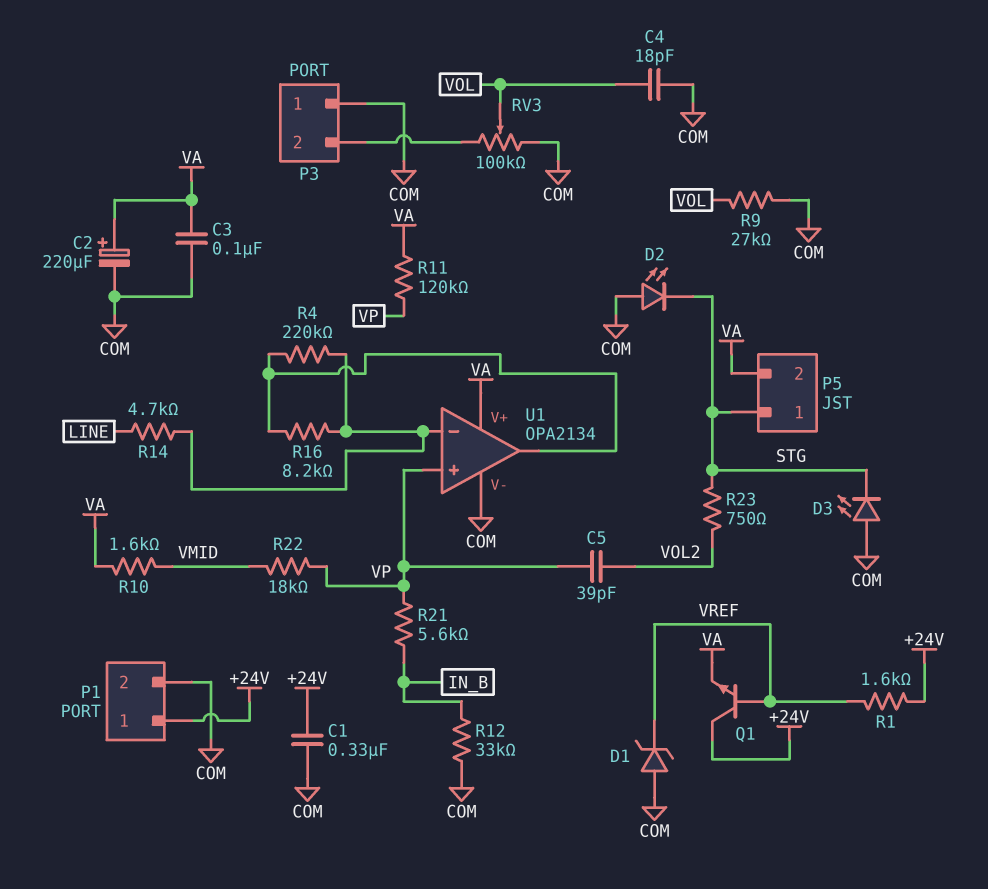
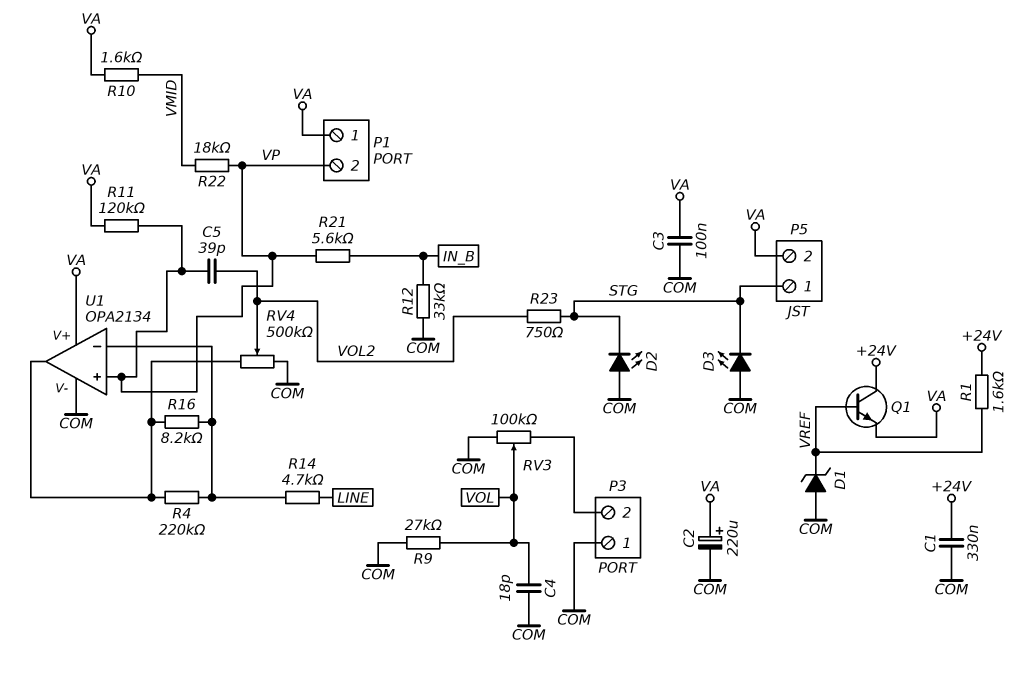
P1 pin 1: +24V -> VA
P1 pin 2: COM -> VP
RV4: none -> 500k (COM, U1/out, wiper VOL2)

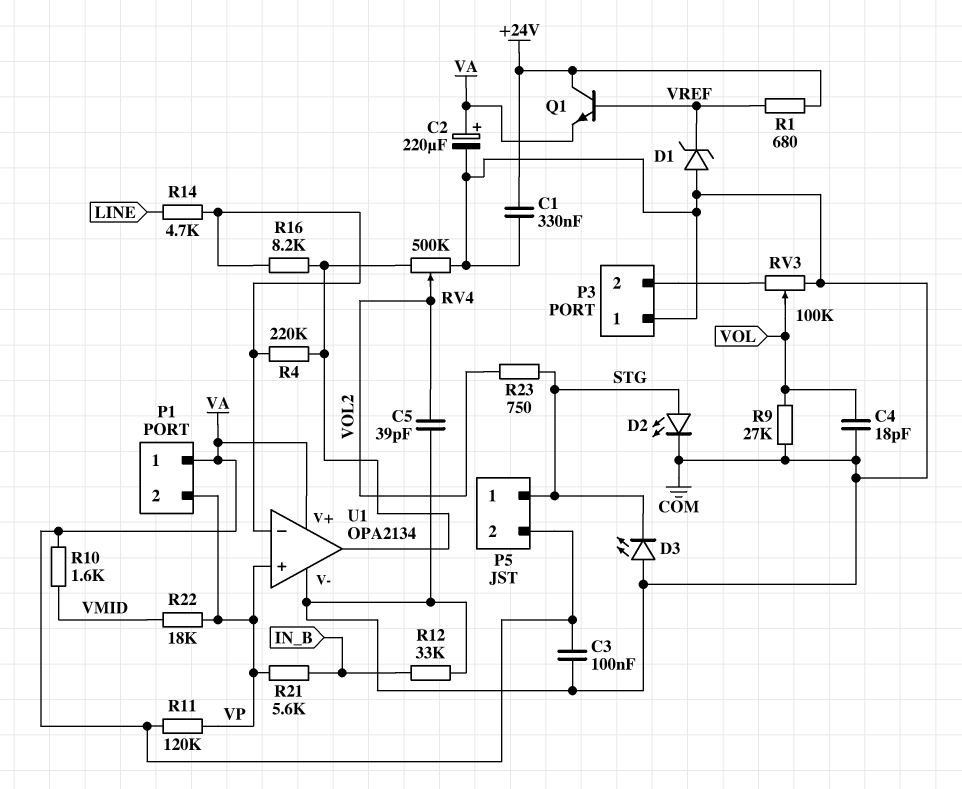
C5: 39pF (VOL2, VP) -> 39pF (COM, VOL2)
D2: LED (A COM, K STG) -> LED (A STG, K COM)
R1: 1.6k (+24V, VREF) -> 680 (+24V, VREF)

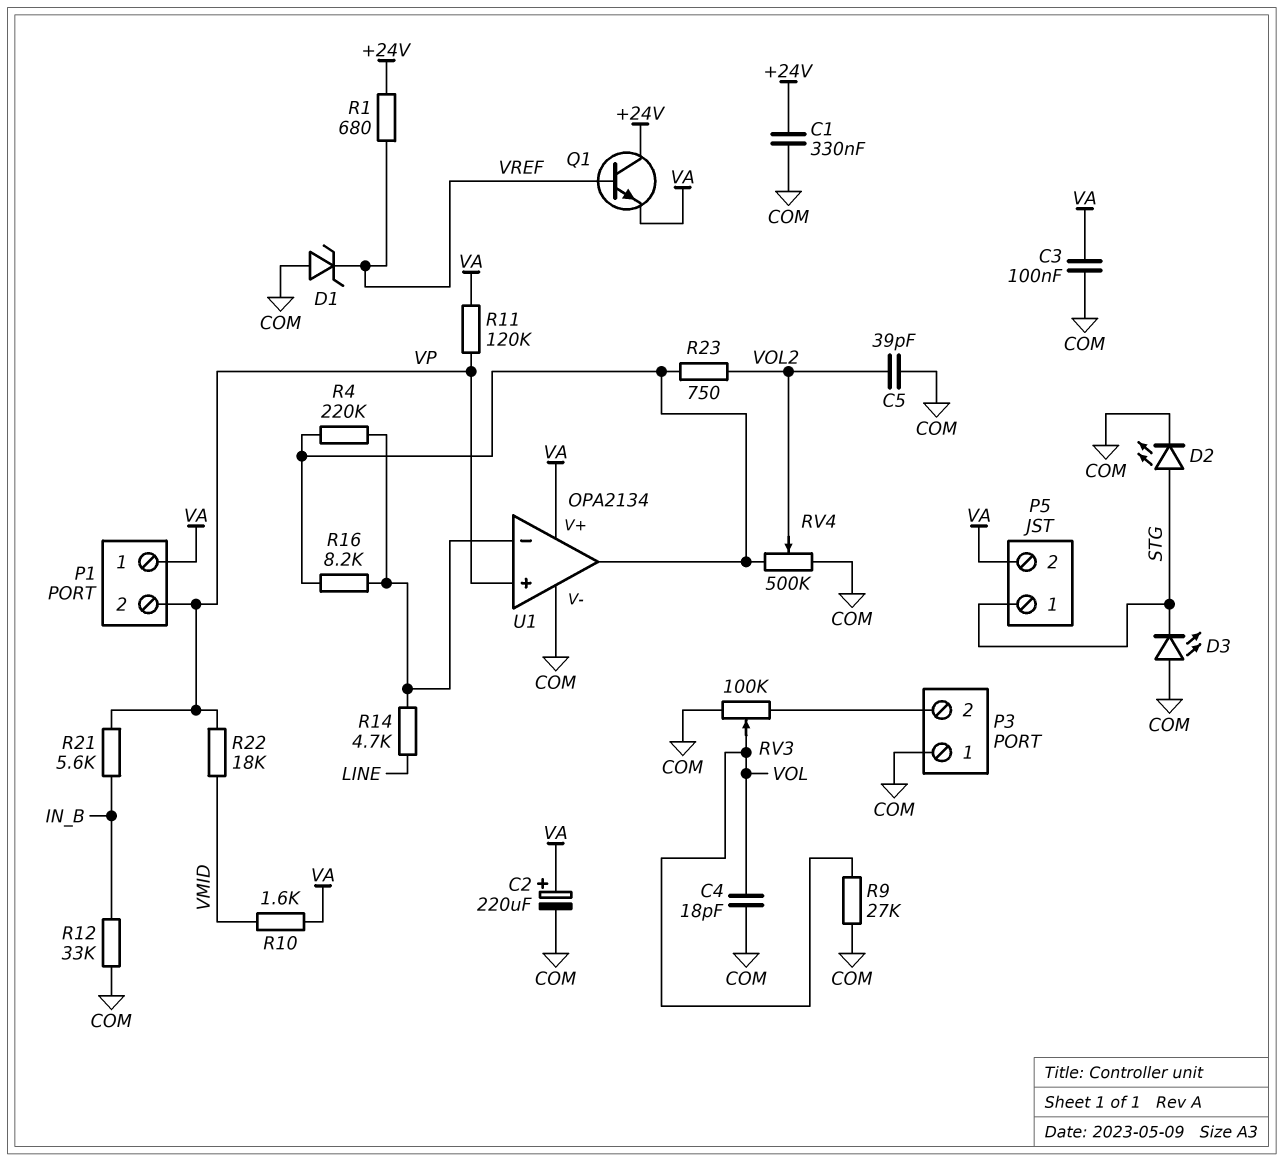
R23: 750 (STG, VOL2) -> 750 (U1/out, VOL2)

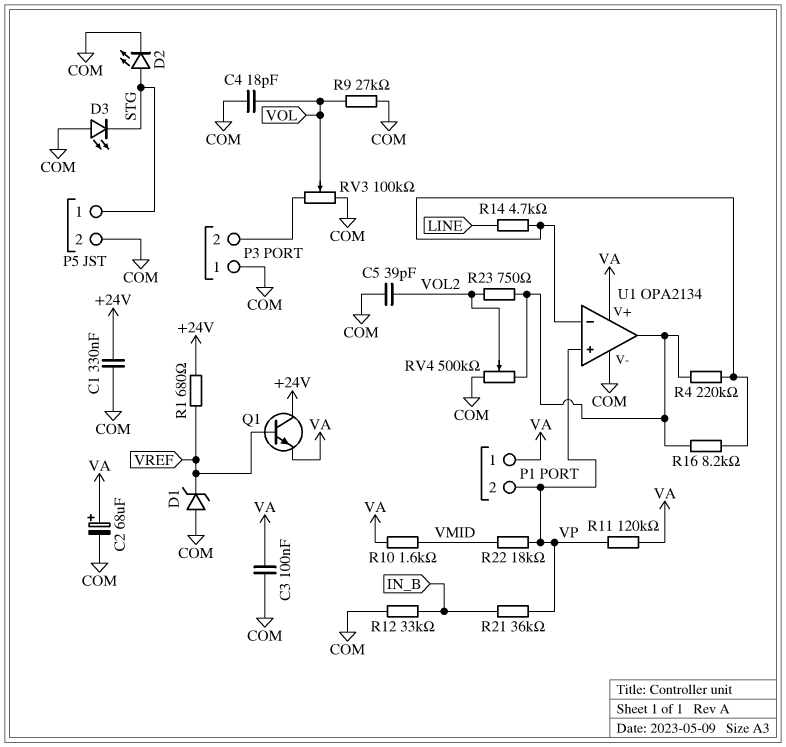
C2: 220uF (plus VA, minus COM) -> 68uF (plus VA, minus COM)
P5 pin 2: VA -> COM
R21: 5.6k (IN_B, VP) -> 36k (IN_B, VP)

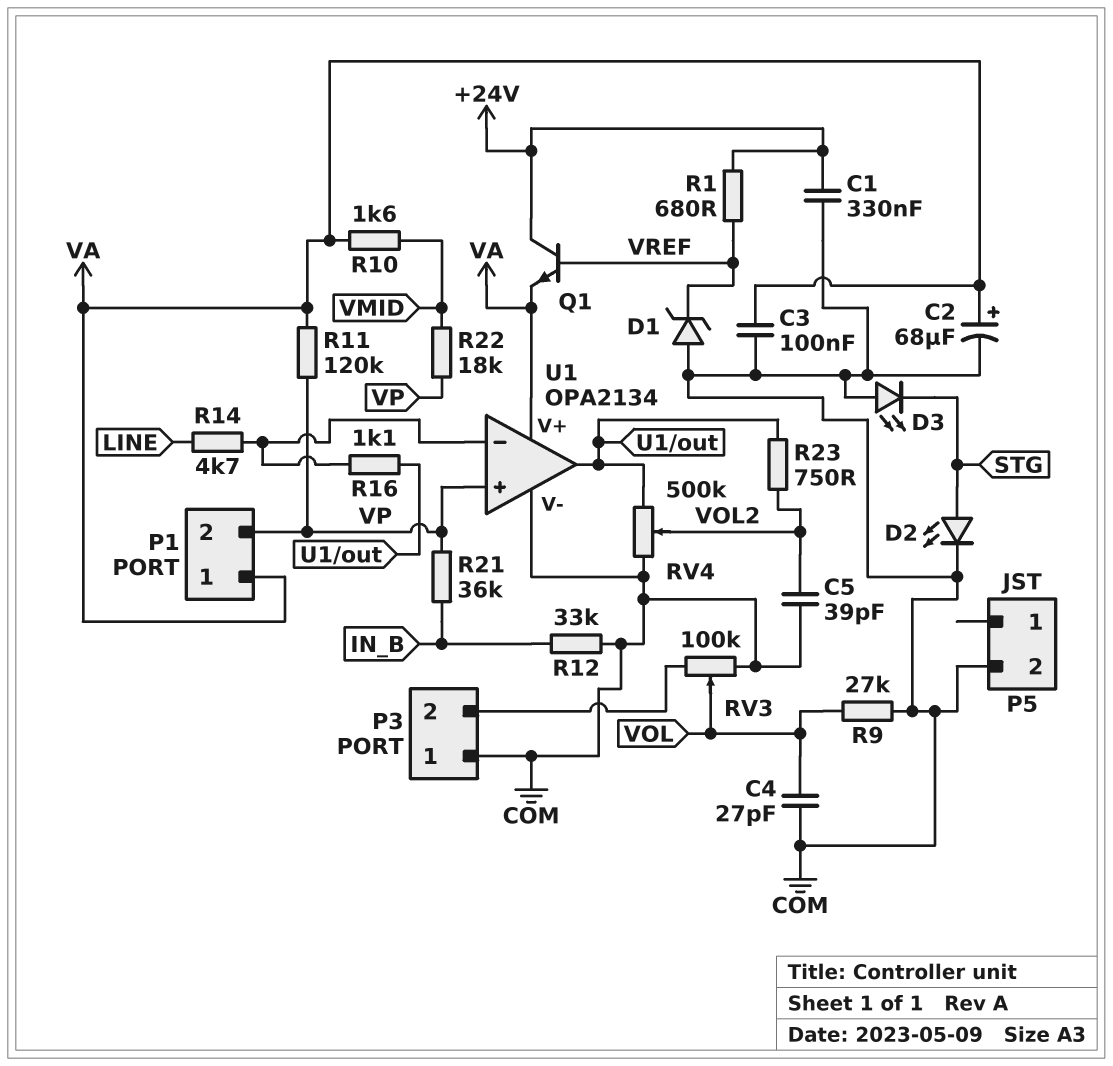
C4: 18pF (COM, VOL) -> 27pF (COM, VOL)
P5 pin 1: STG -> none
R4: 220k (U1/in-, U1/out) -> none
R16: 8.2k (U1/in-, U1/out) -> 1.1k (U1/in-, U1/out)

